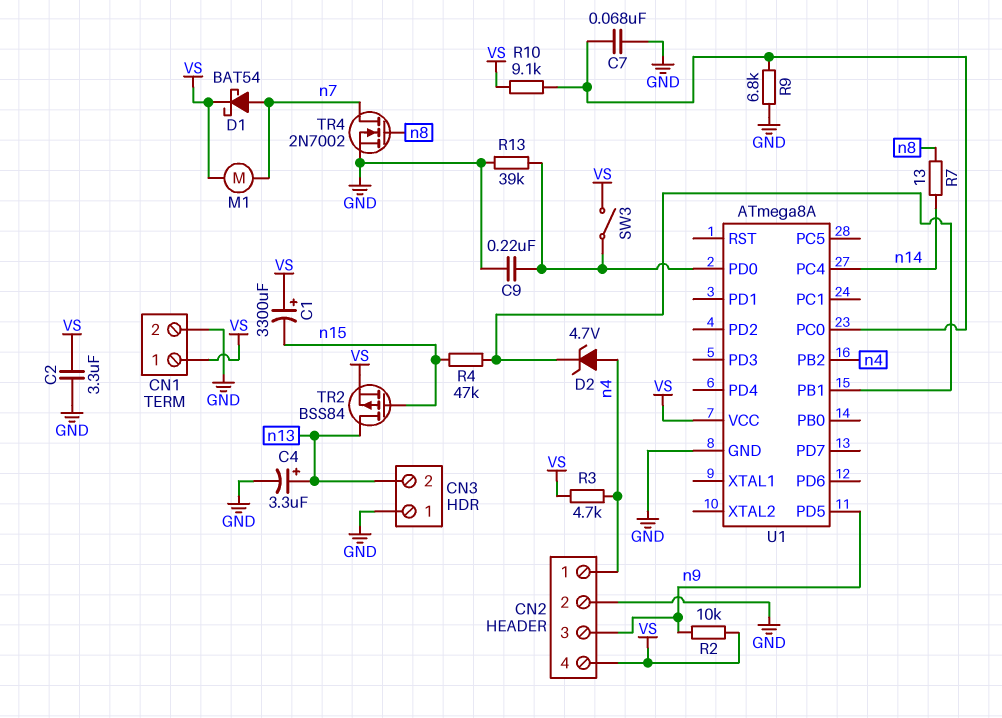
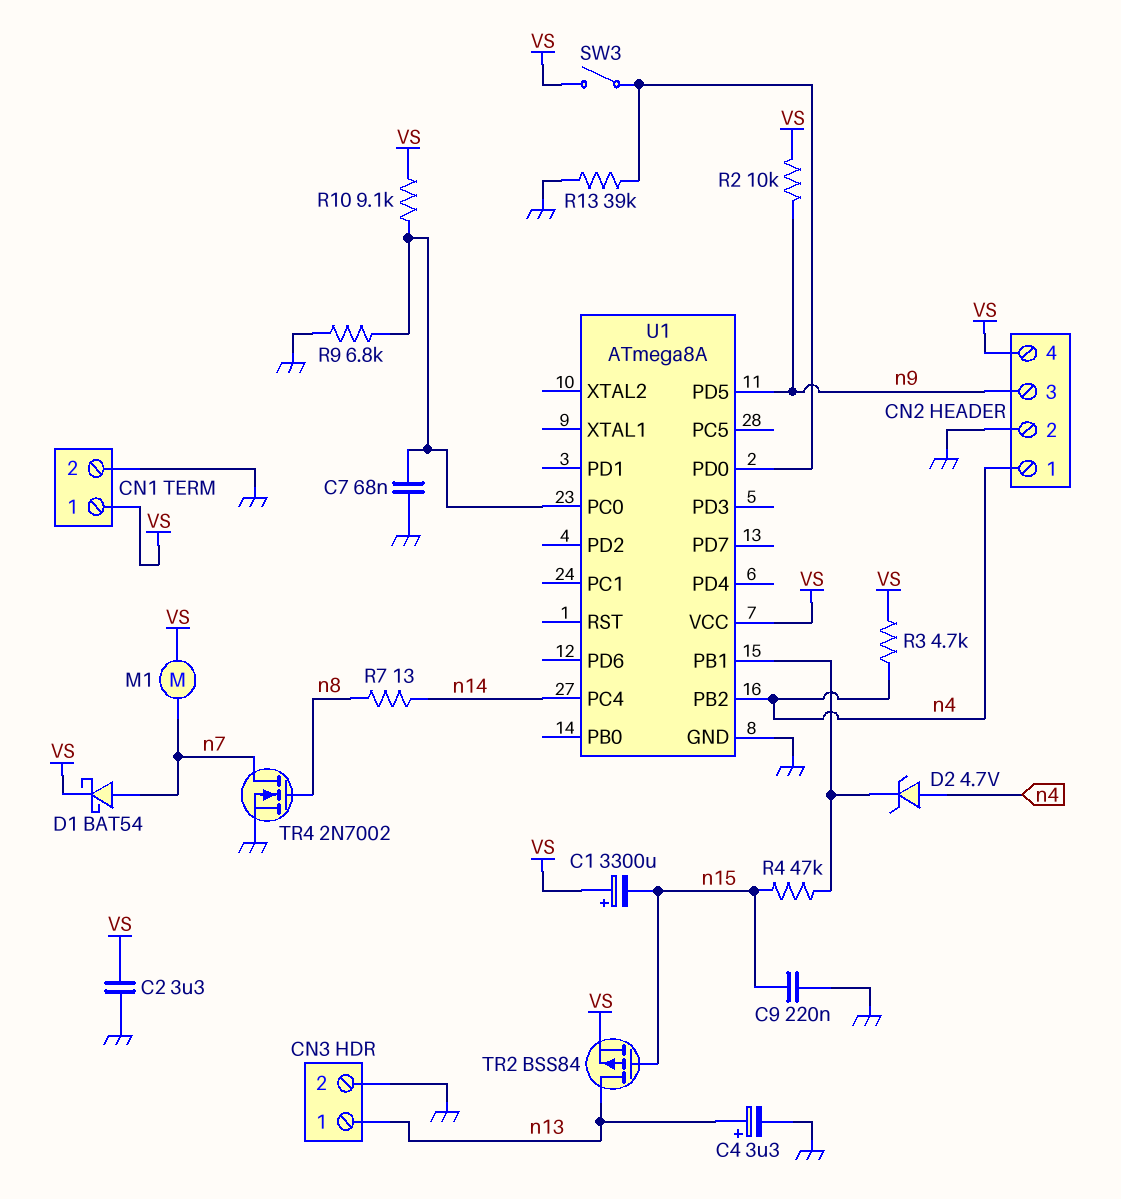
C9: 220nF (GND, U1/PD0) -> 220nF (GND, n15)
CN3 pin 1: GND -> n13
CN3 pin 2: n13 -> GND

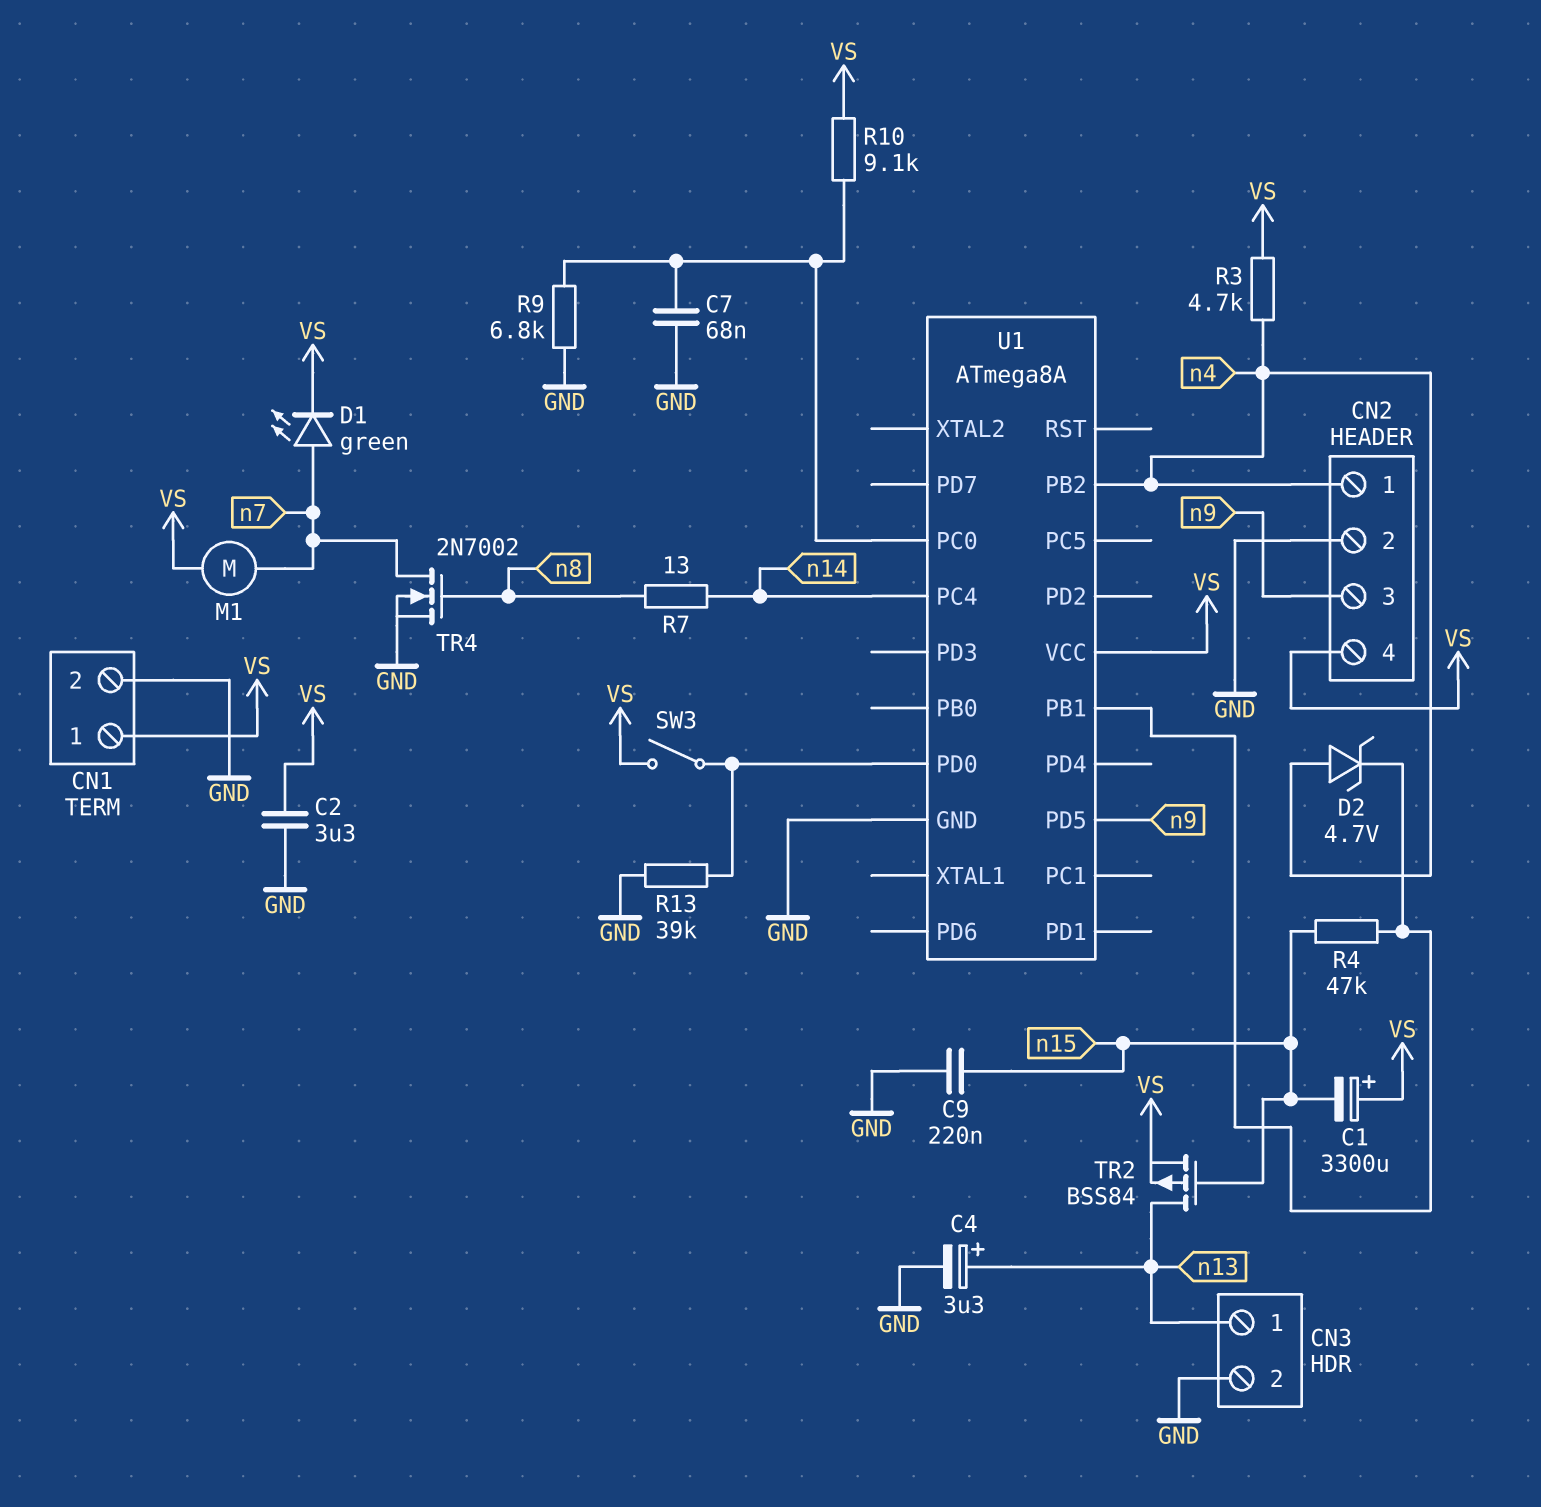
D1: schottky BAT54 (A n7, K VS) -> LED green (A n7, K VS)
R2: 10k (VS, n9) -> none

